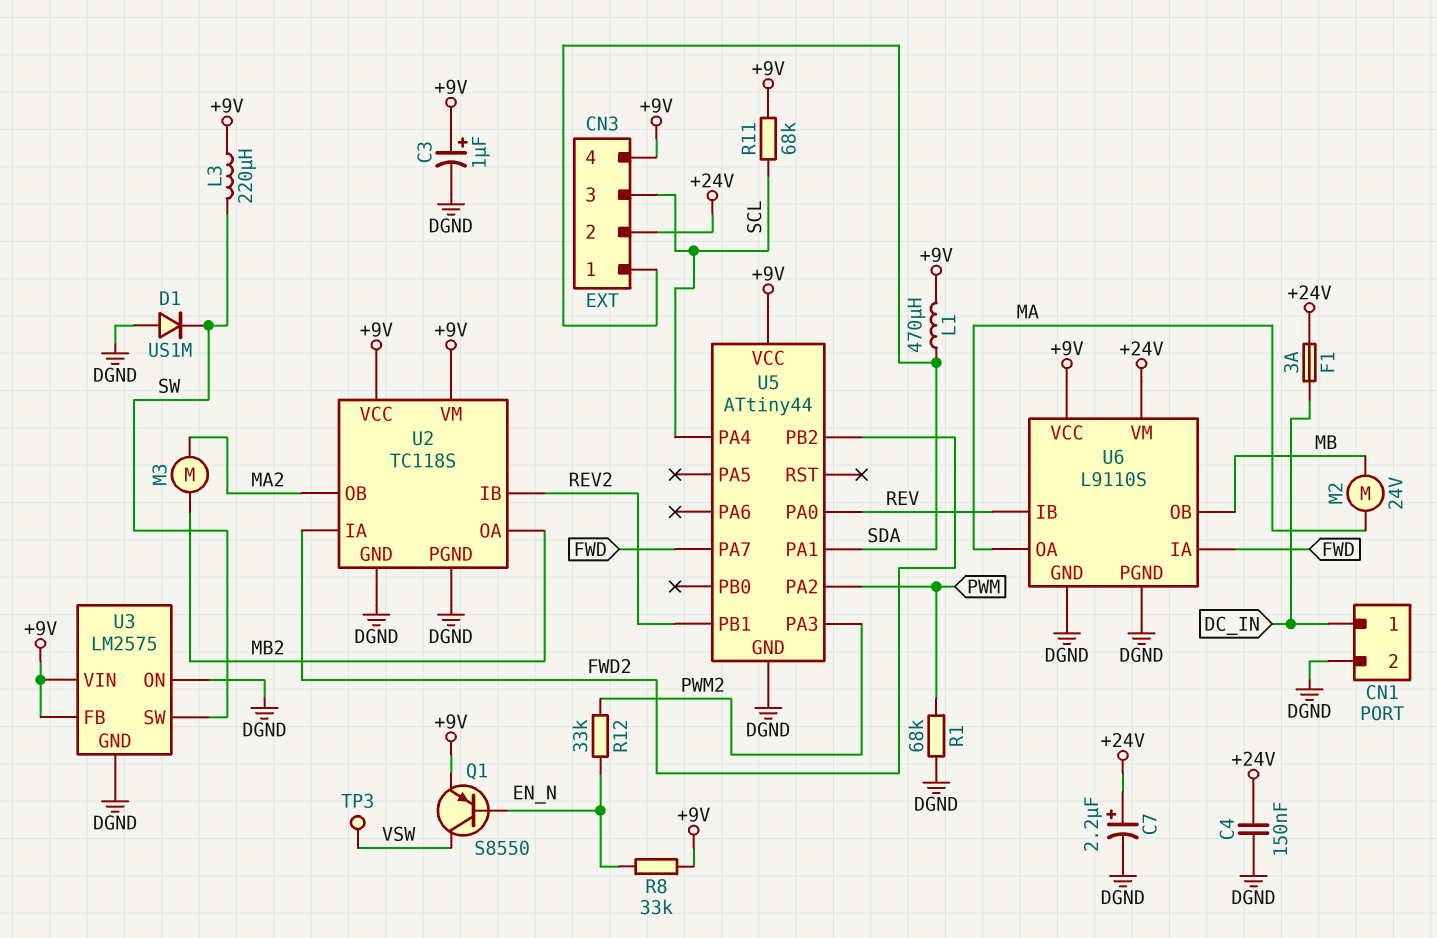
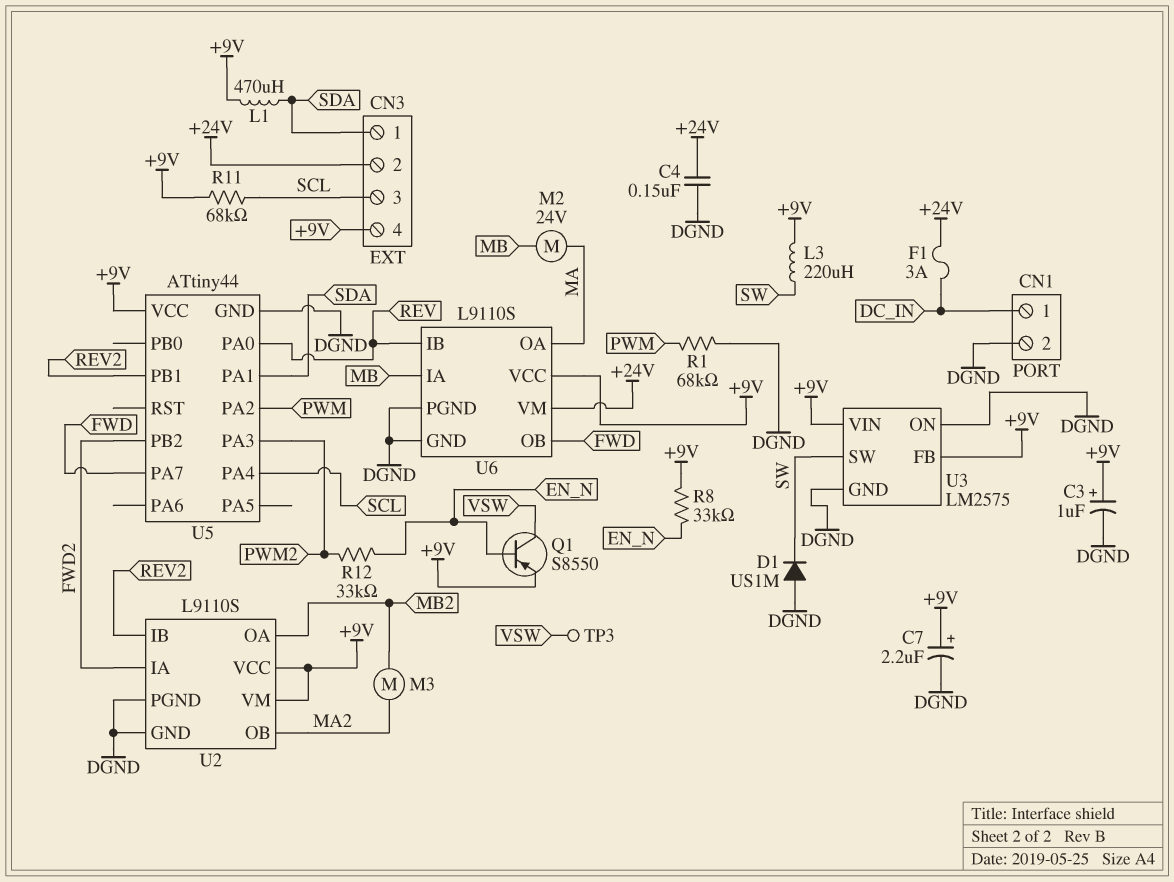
C7: 2.2uF (plus +24V, minus DGND) -> 2.2uF (plus +9V, minus DGND)
U2: TC118S -> L9110S
U6 pin IA: FWD -> MB
U6 pin OB: MB -> FWD

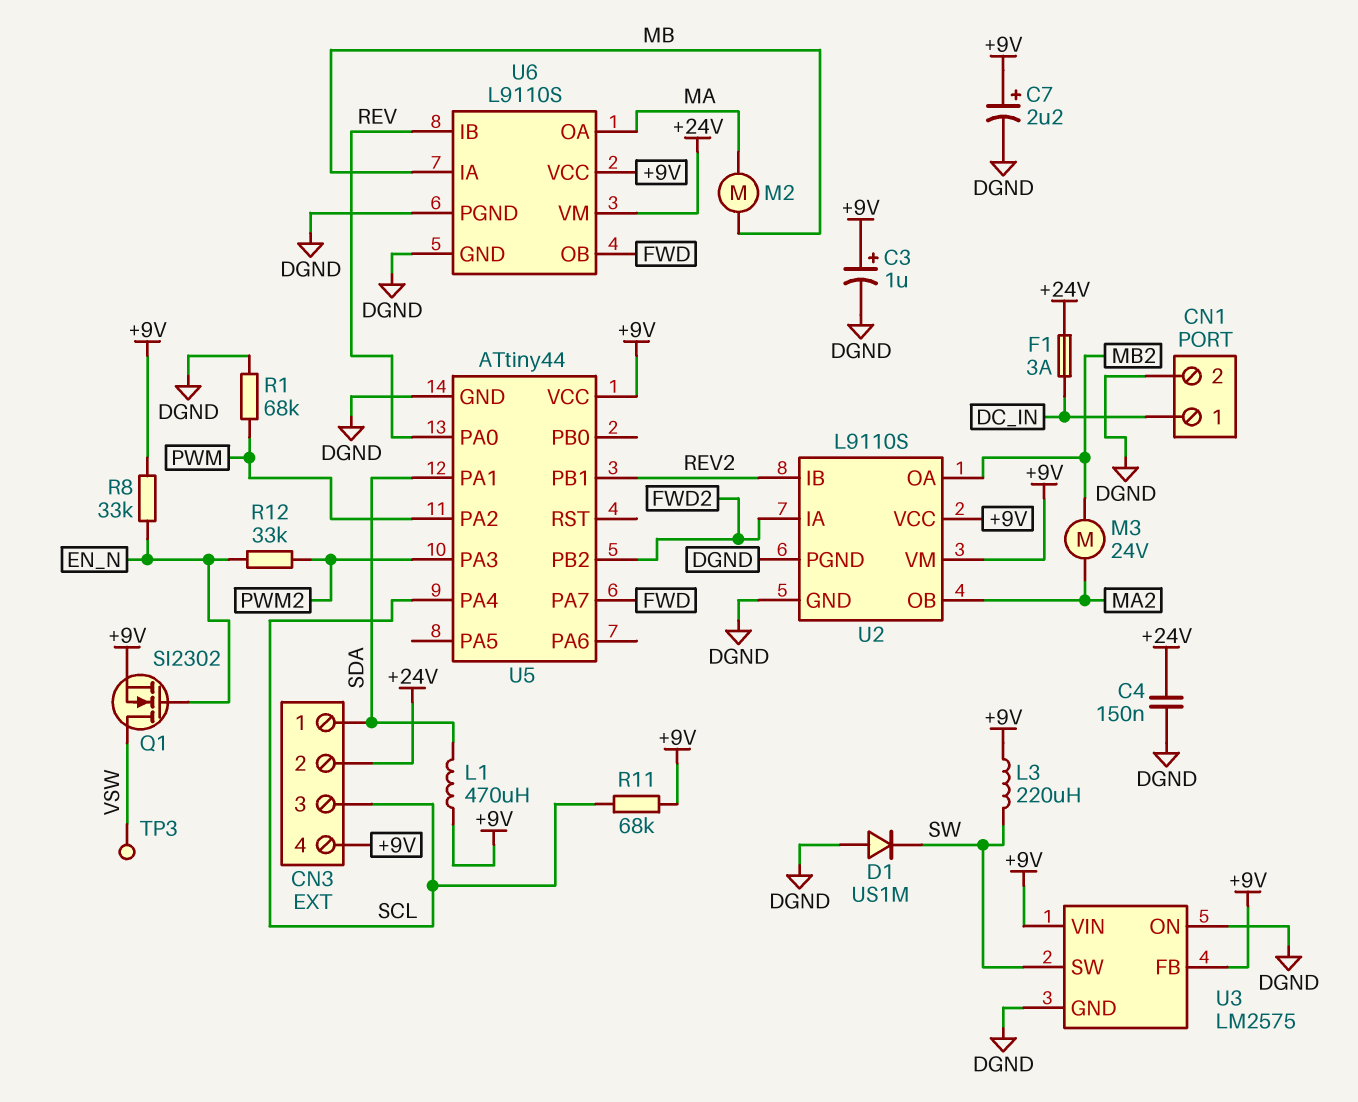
M2: motor 24V (MA, MB) -> motor (MA, MB)
M3: motor (MA2, MB2) -> motor 24V (MA2, MB2)
Q1: PNP S8550 (B EN_N, C VSW, E +9V) -> NMOS SI2302 (G EN_N, D VSW, S +9V)

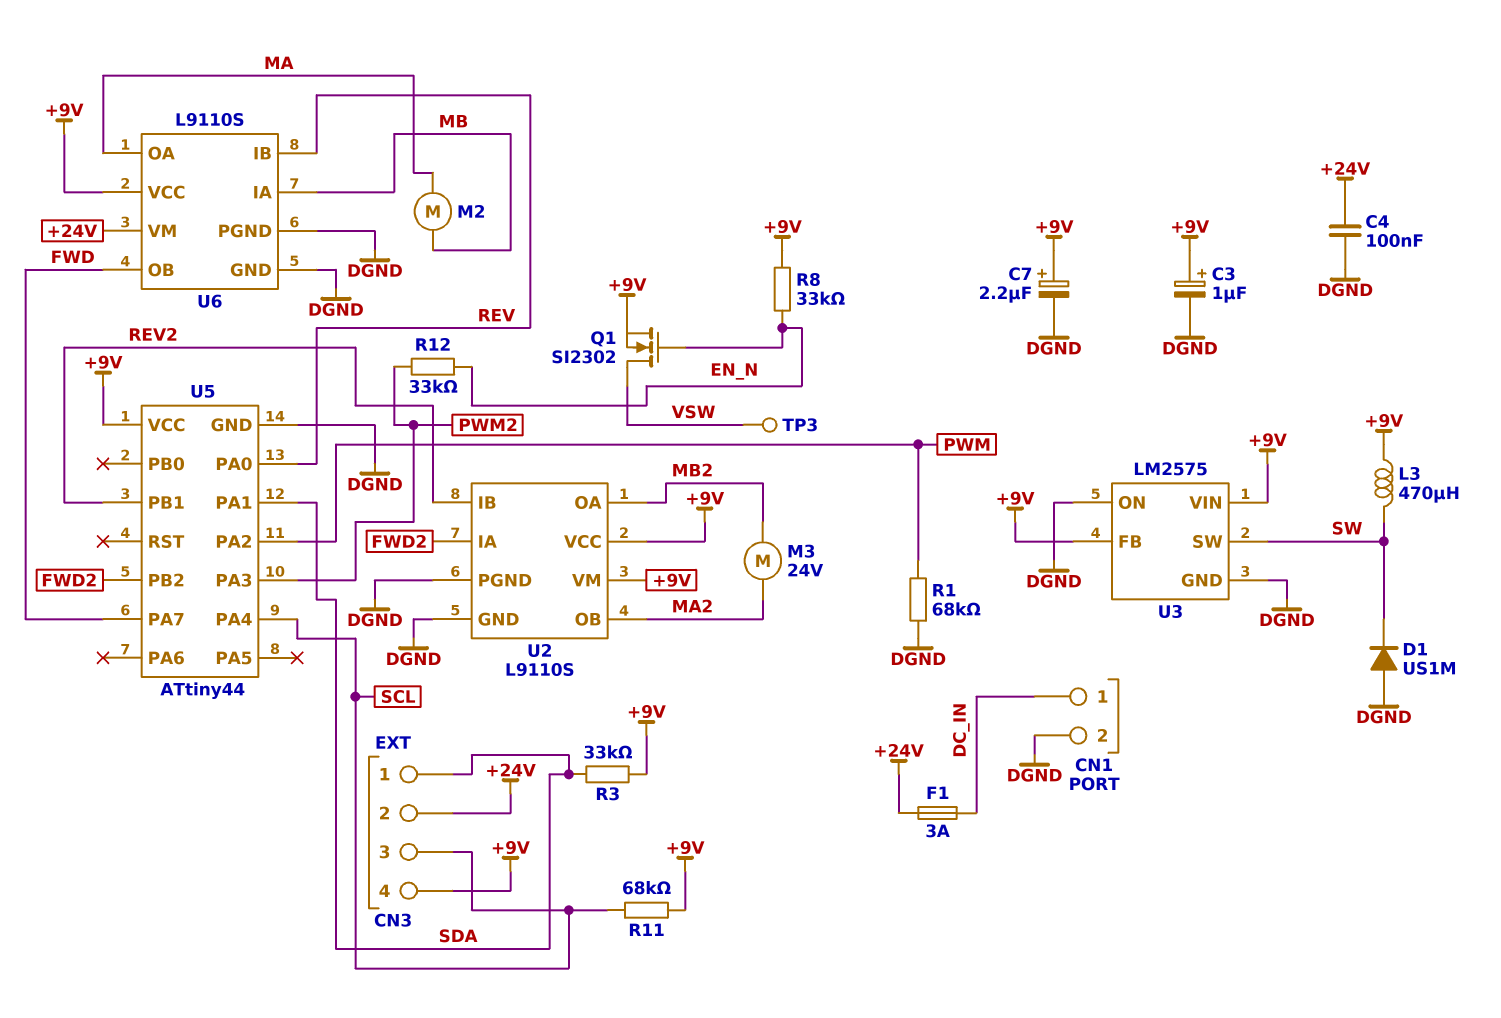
C4: 150nF (+24V, DGND) -> 100nF (+24V, DGND)
L1: 470uH (+9V, SDA) -> none
L3: 220uH (+9V, SW) -> 470uH (+9V, SW)
R3: none -> 33k (+9V, SDA)

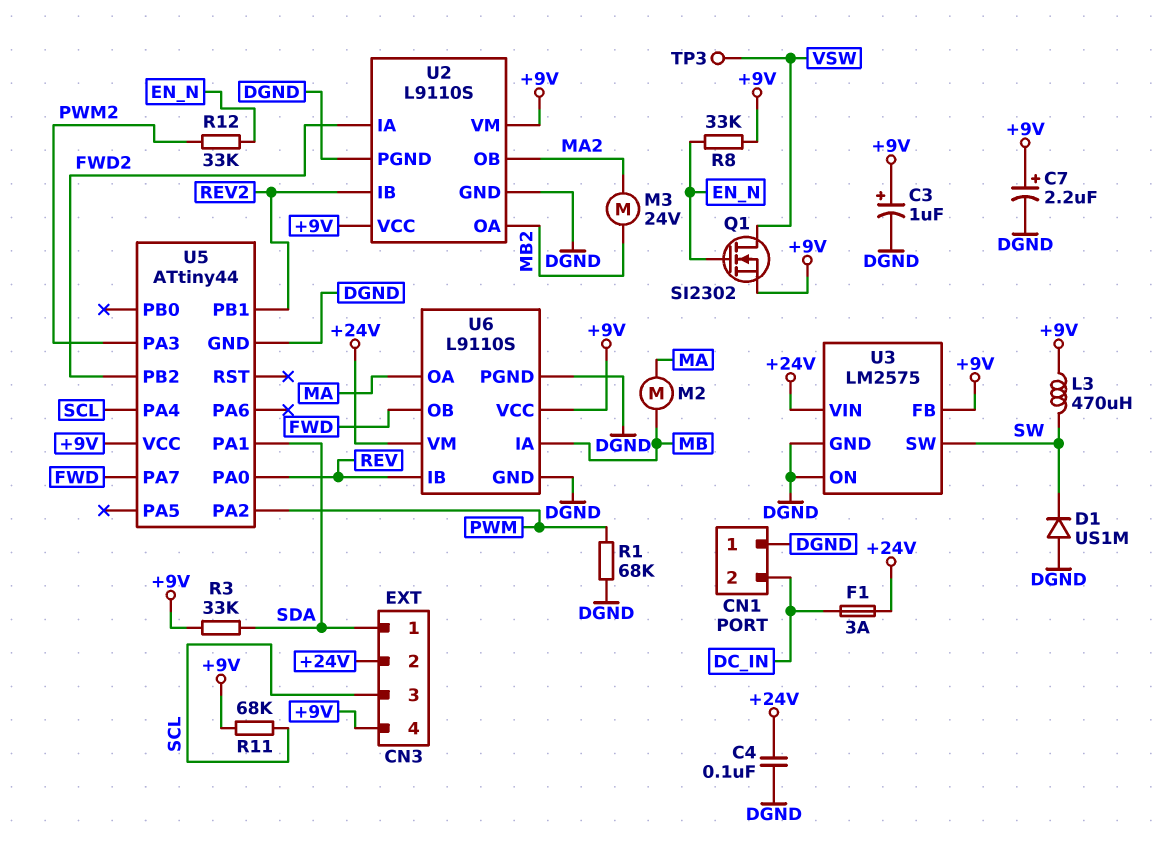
CN1 pin 1: DC_IN -> DGND
CN1 pin 2: DGND -> DC_IN
U3 pin VIN: +9V -> +24V

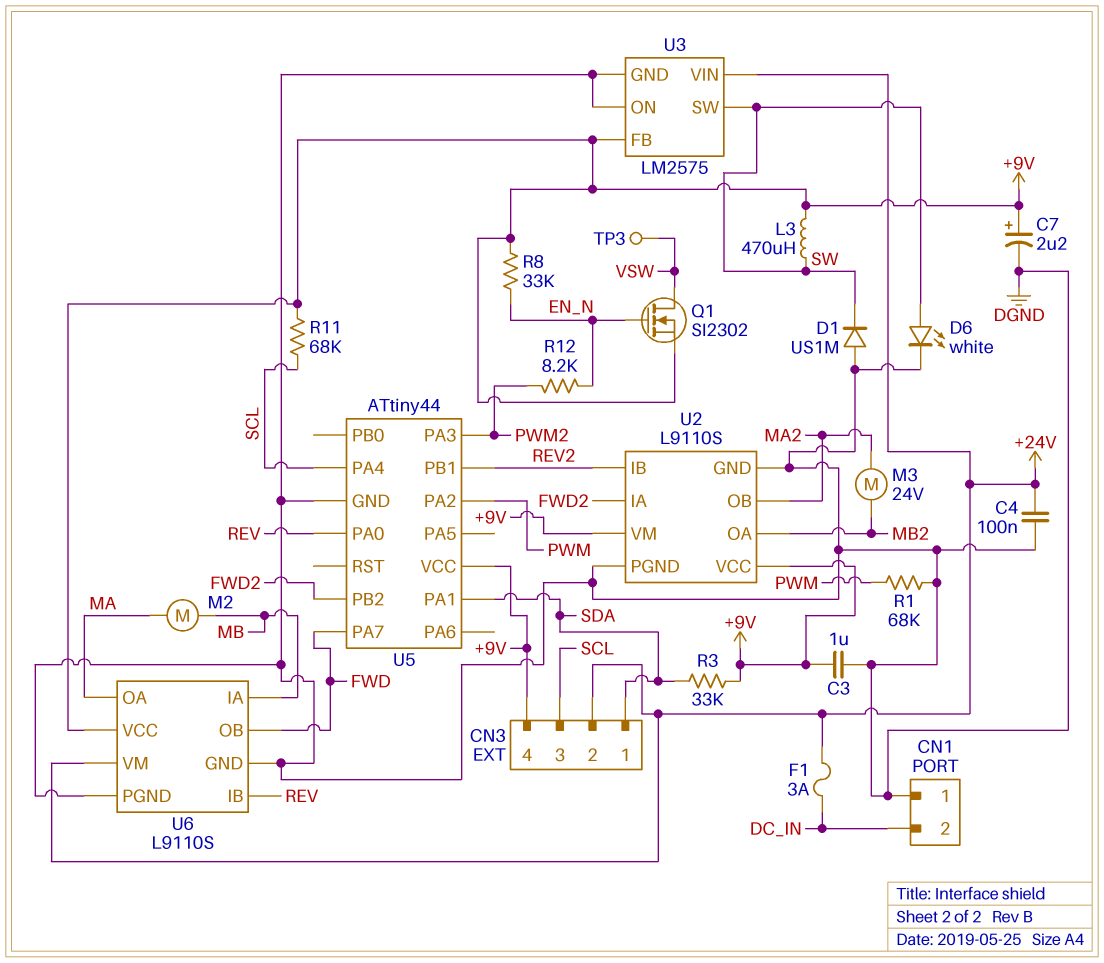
C3: 1uF (plus +9V, minus DGND) -> 1uF (+9V, DGND)
D6: none -> LED white (A SW, K DGND)
R12: 33k (EN_N, PWM2) -> 8.2k (EN_N, PWM2)

